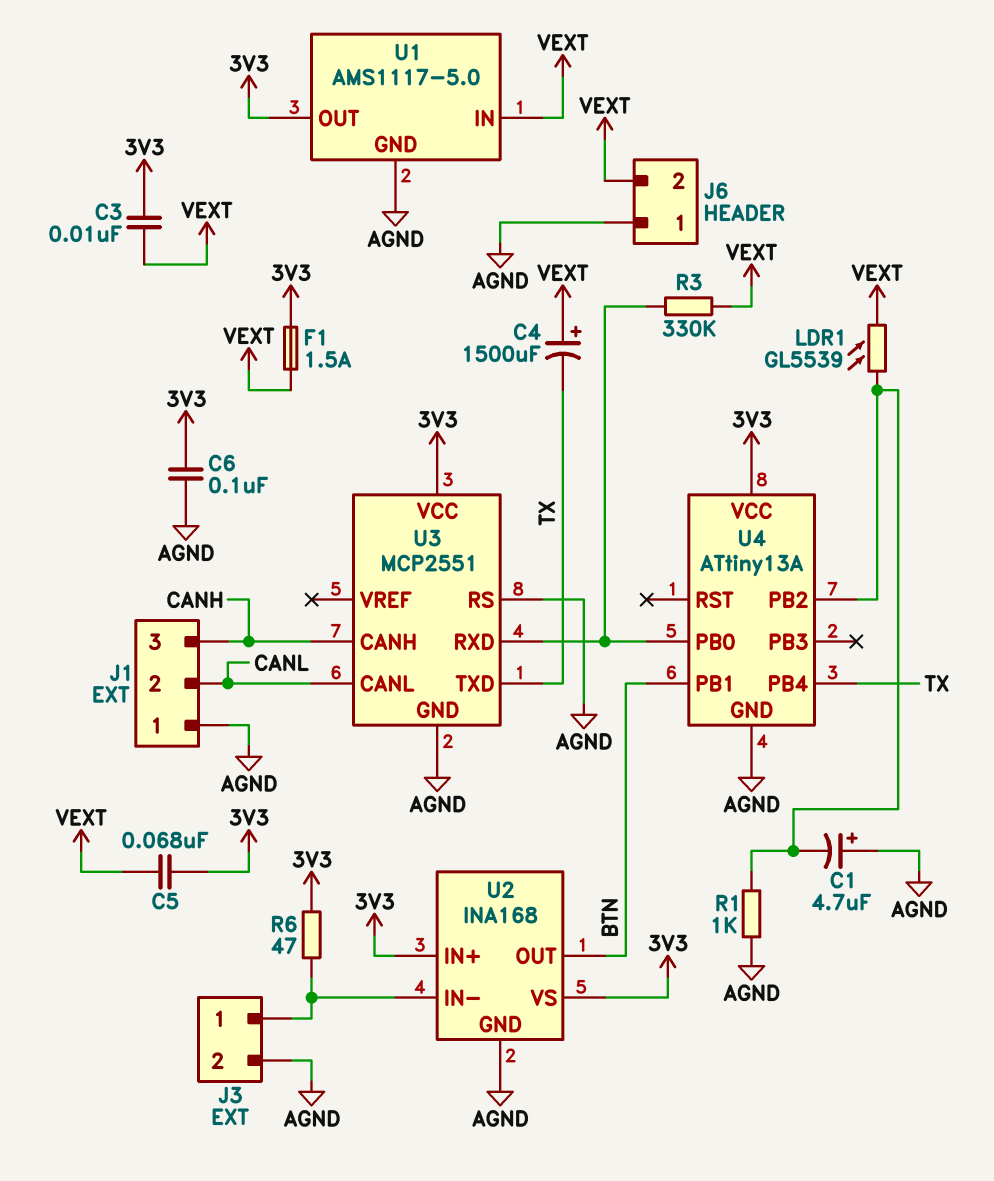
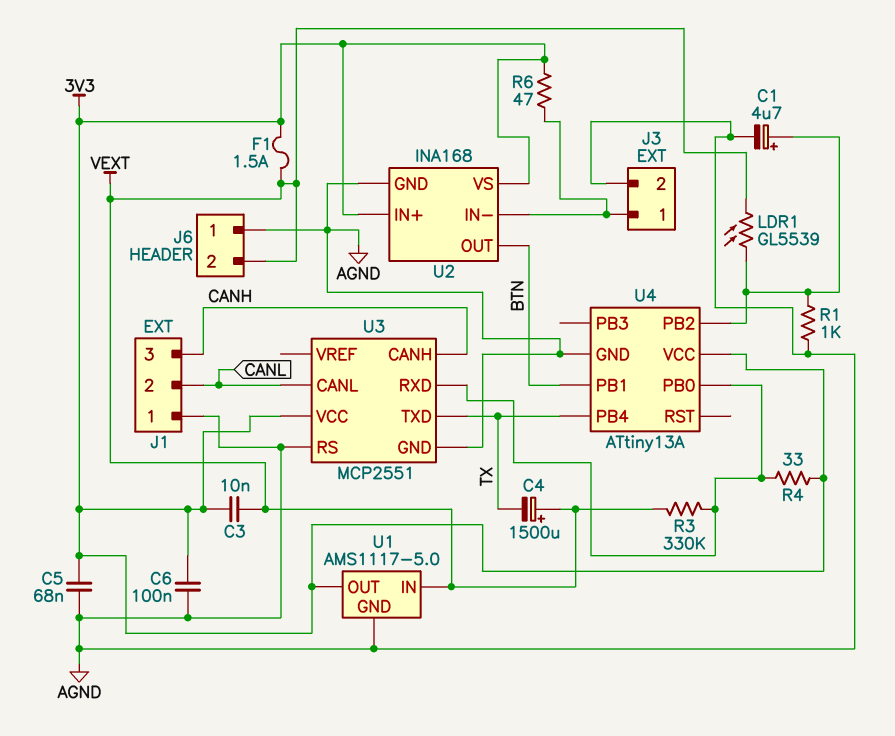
C1: 4.7uF (plus AGND, minus U4/PB2) -> 4.7uF (plus U4/PB2, minus AGND)
C5: 68nF (3V3, VEXT) -> 68nF (3V3, AGND)
R4: none -> 33 (3V3, U3/RXD)

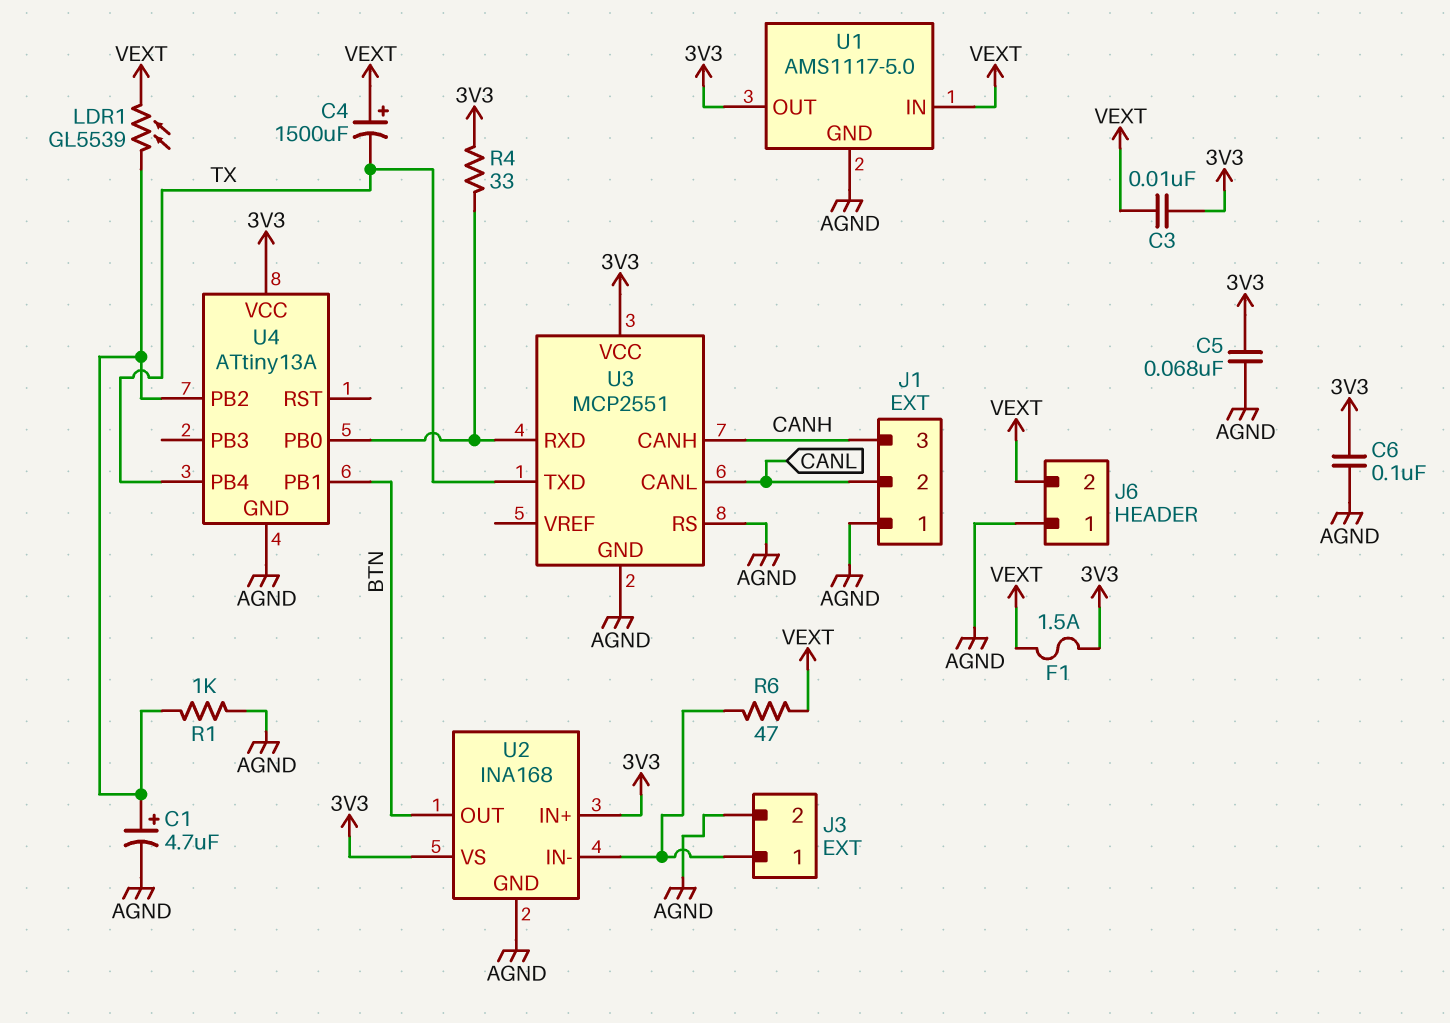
R3: 330k (U3/RXD, VEXT) -> none
R6: 47 (3V3, J3/1) -> 47 (J3/1, VEXT)

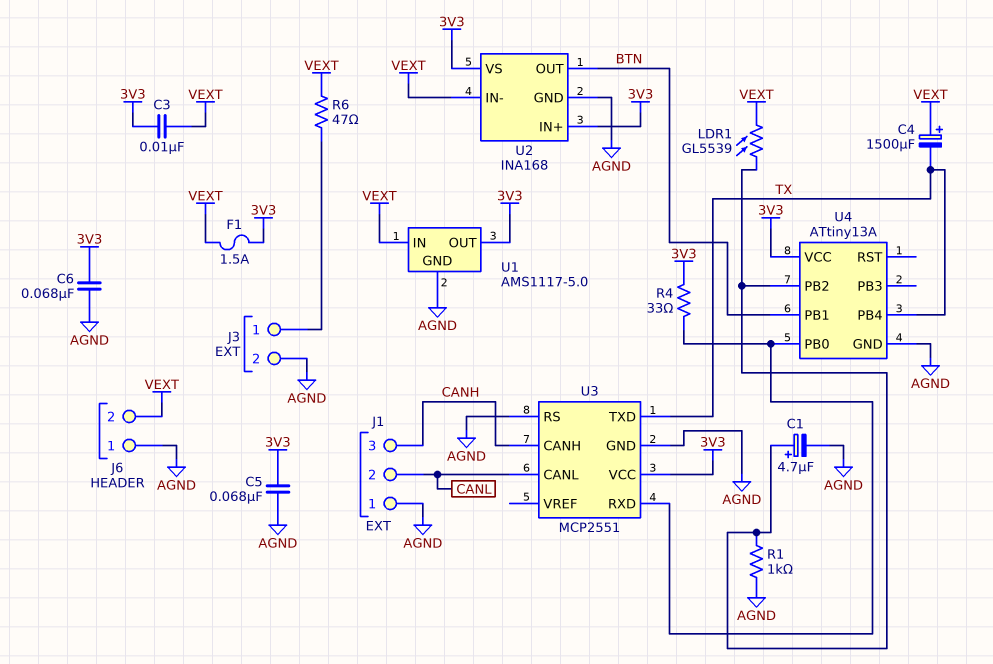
C6: 100nF (3V3, AGND) -> 68nF (3V3, AGND)
U2 pin IN-: J3/1 -> VEXT

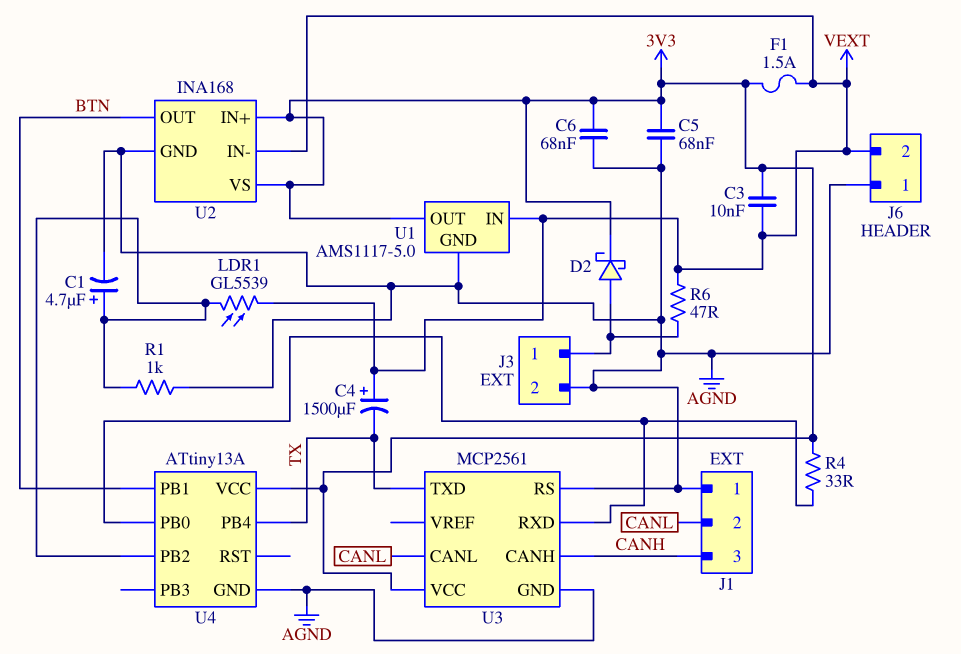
D2: none -> schottky (A J3/1, K 3V3)
U3: MCP2551 -> MCP2561

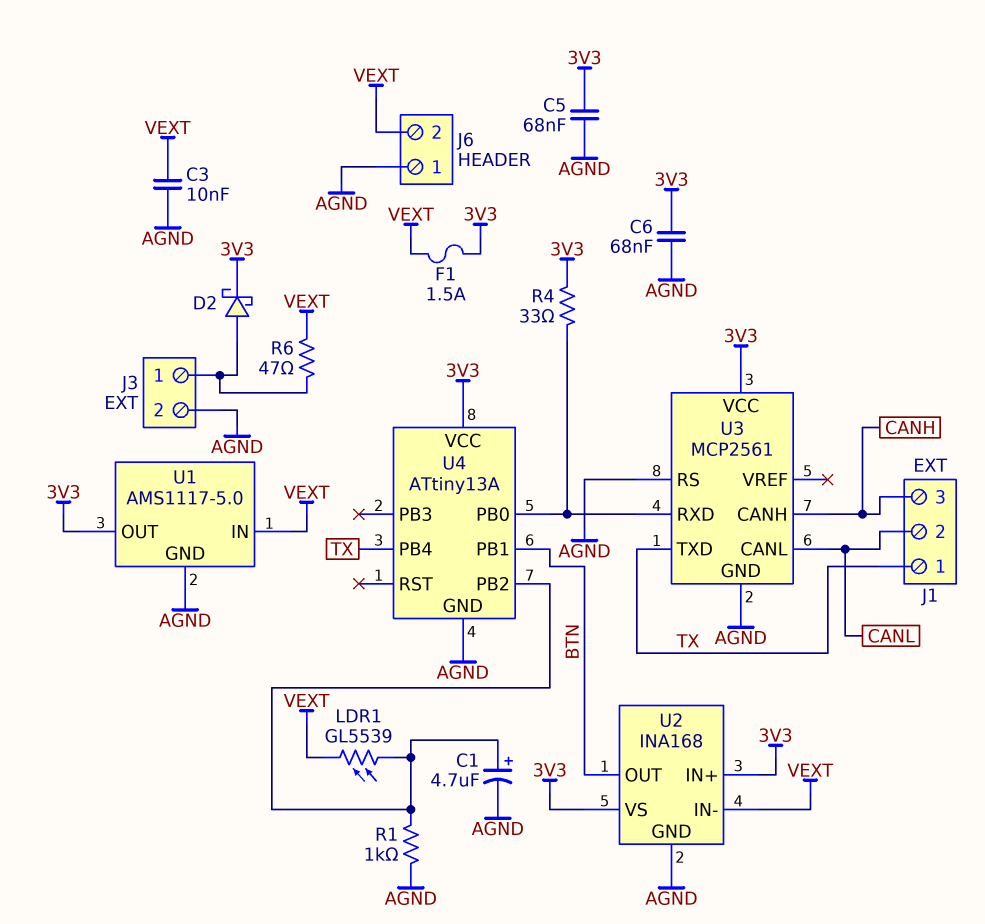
C3: 10nF (3V3, VEXT) -> 10nF (AGND, VEXT)
C4: 1500uF (plus VEXT, minus TX) -> none
J1 pin 1: AGND -> TX

